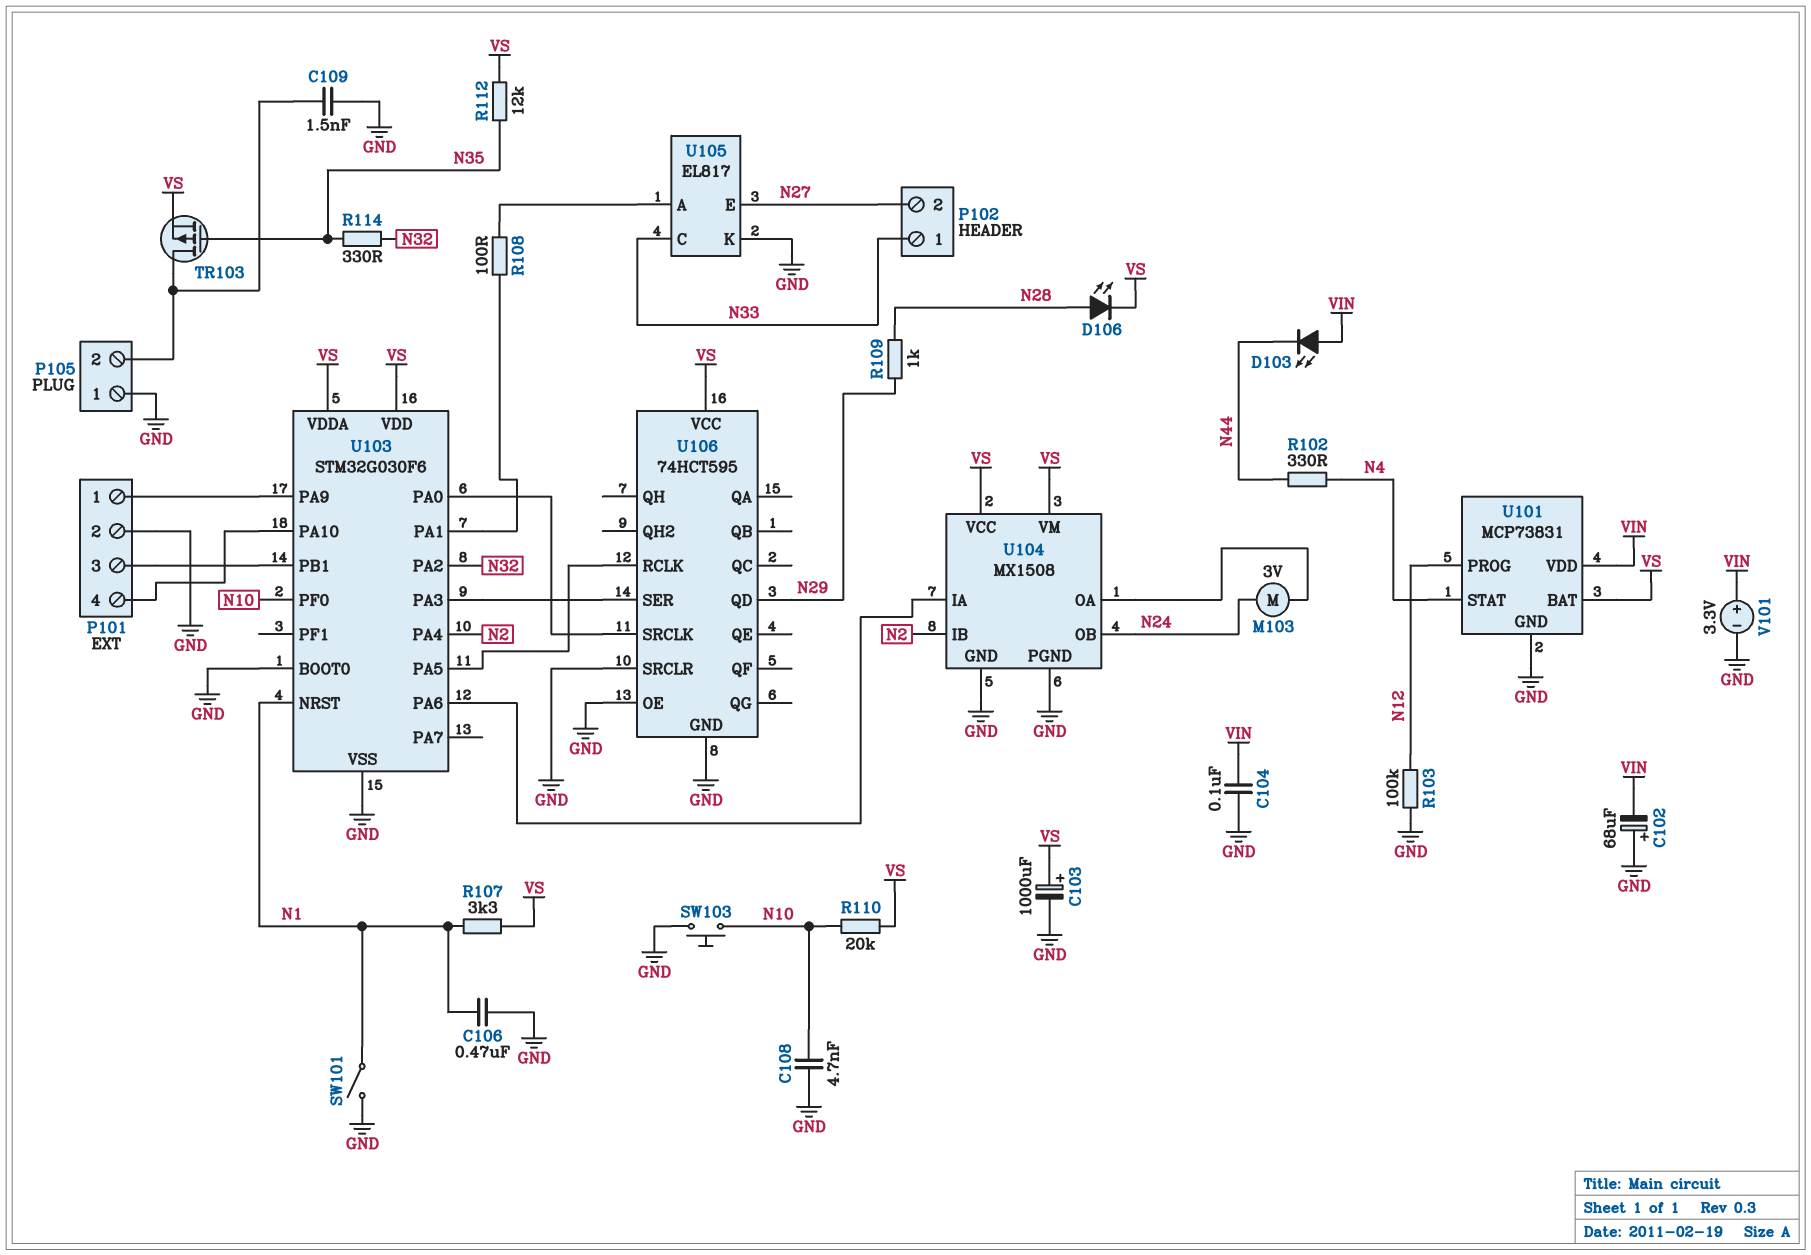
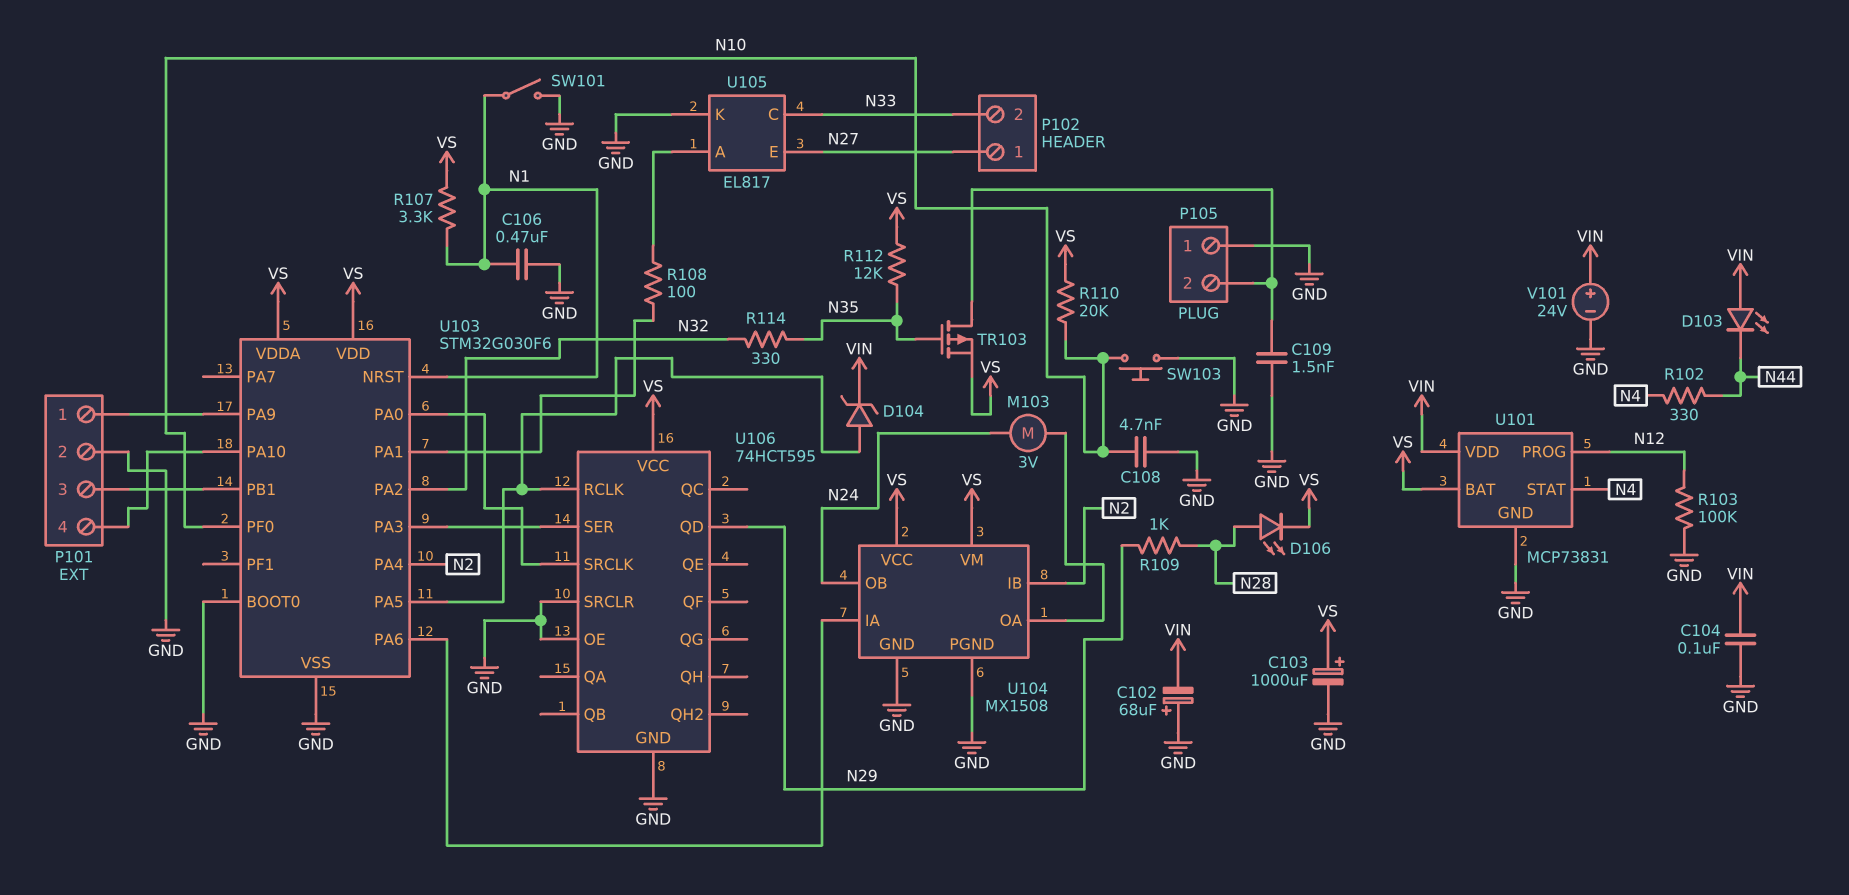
D104: none -> zener (A U103/PA5, K VIN)
P102 pin 1: N33 -> N27
P102 pin 2: N27 -> N33
V101: 3.3V (plus VIN, minus GND) -> 24V (plus VIN, minus GND)

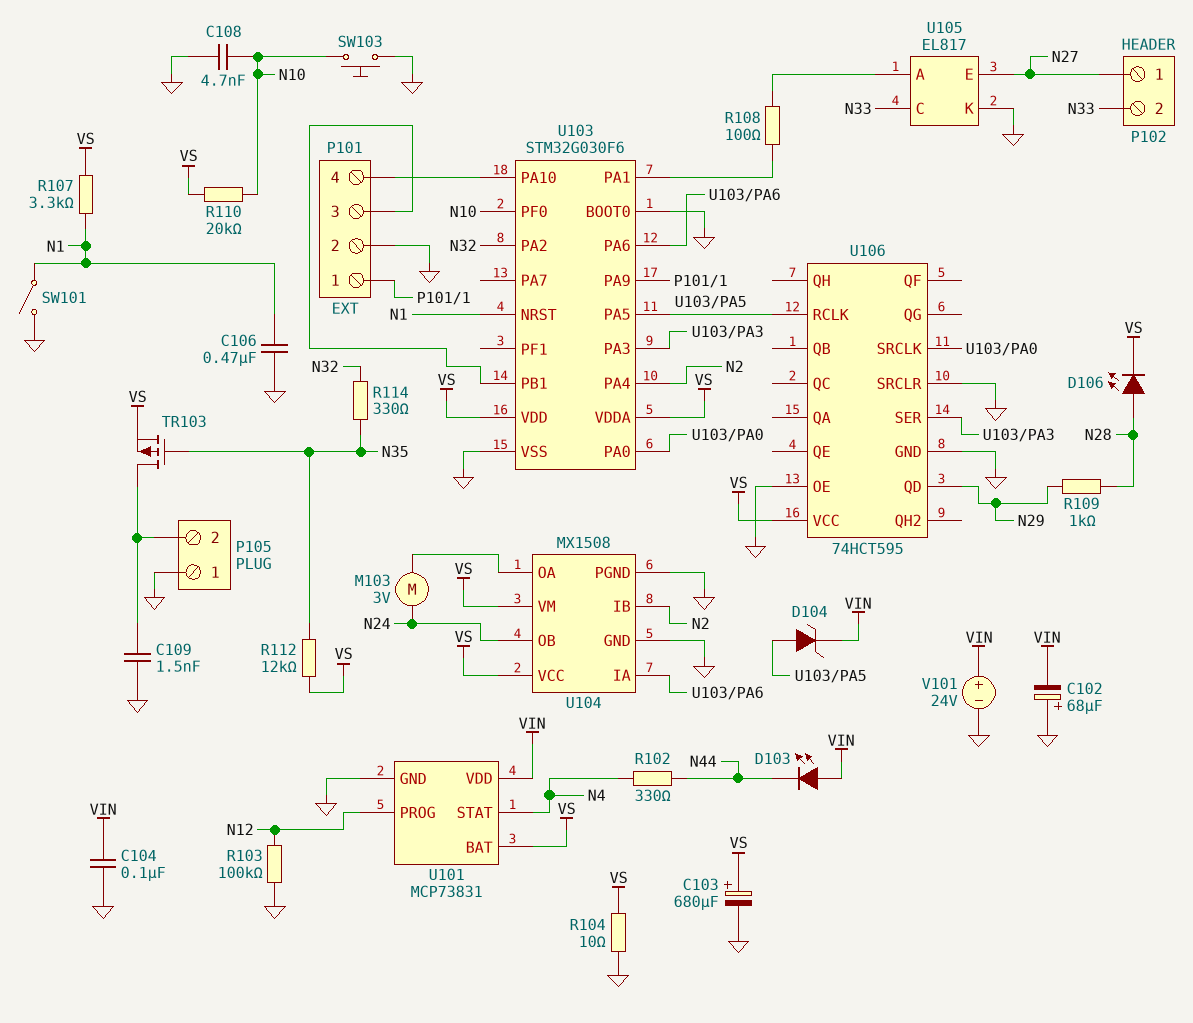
C103: 1000uF (plus VS, minus GND) -> 680uF (plus VS, minus GND)
R104: none -> 10 (GND, VS)

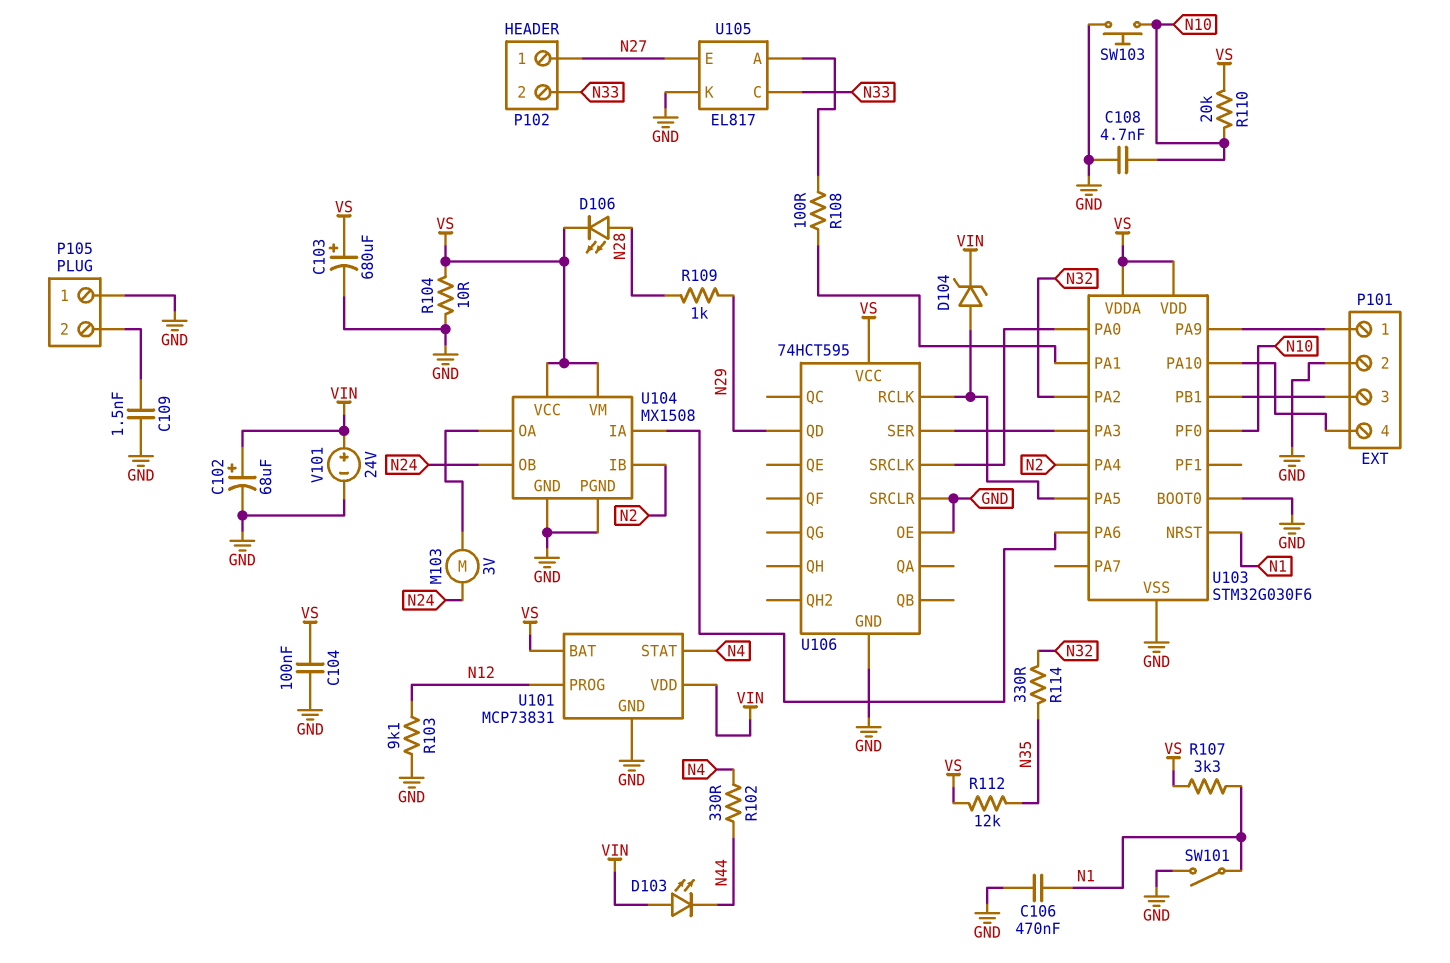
C102: 68uF (plus GND, minus VIN) -> 68uF (plus VIN, minus GND)
C104: 100nF (GND, VIN) -> 100nF (GND, VS)
R103: 100k (GND, N12) -> 9.1k (GND, N12)
TR103: PMOS (G N35, D P105/2, S VS) -> none

